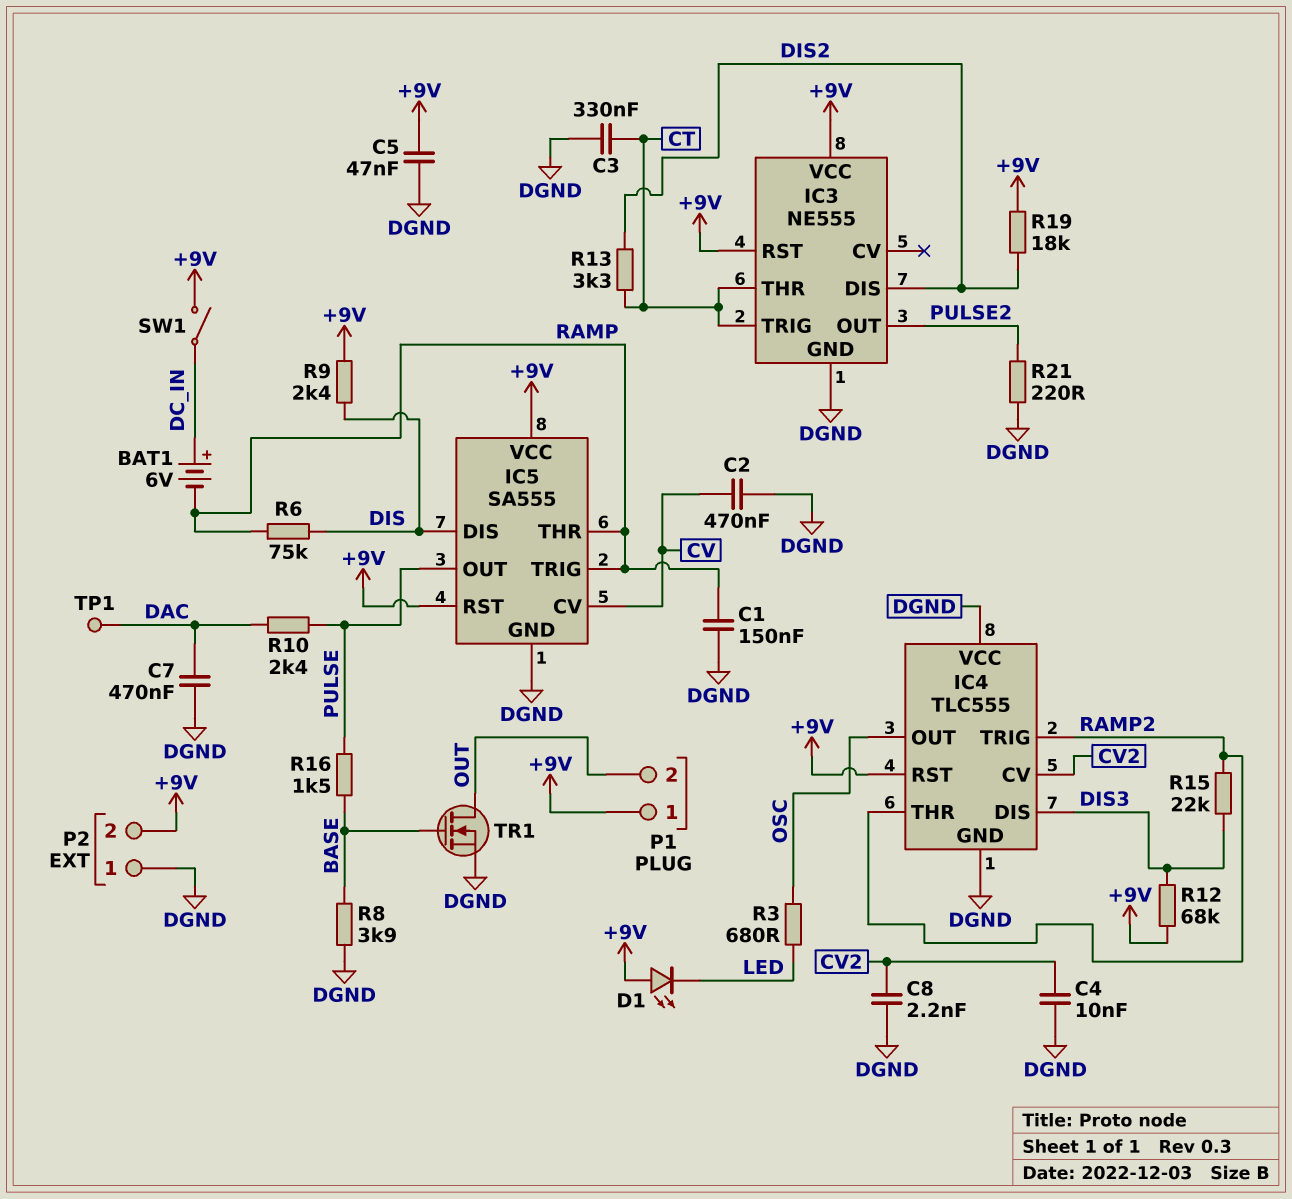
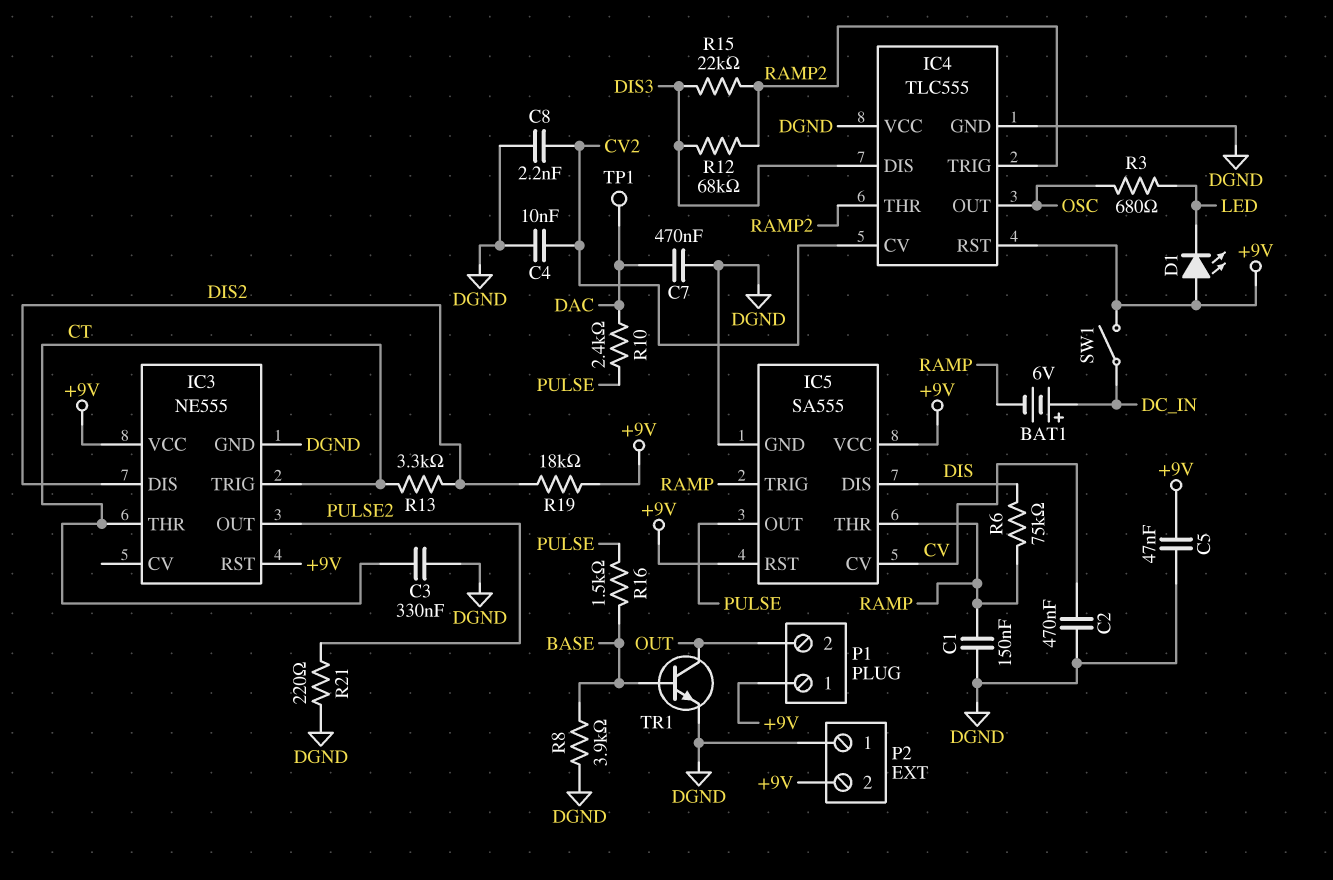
R9: 2.4k (+9V, DIS) -> none
R12: 68k (+9V, DIS3) -> 68k (DIS3, RAMP2)
TR1: NMOS (G BASE, D OUT, S DGND) -> NPN (B BASE, C OUT, E DGND)

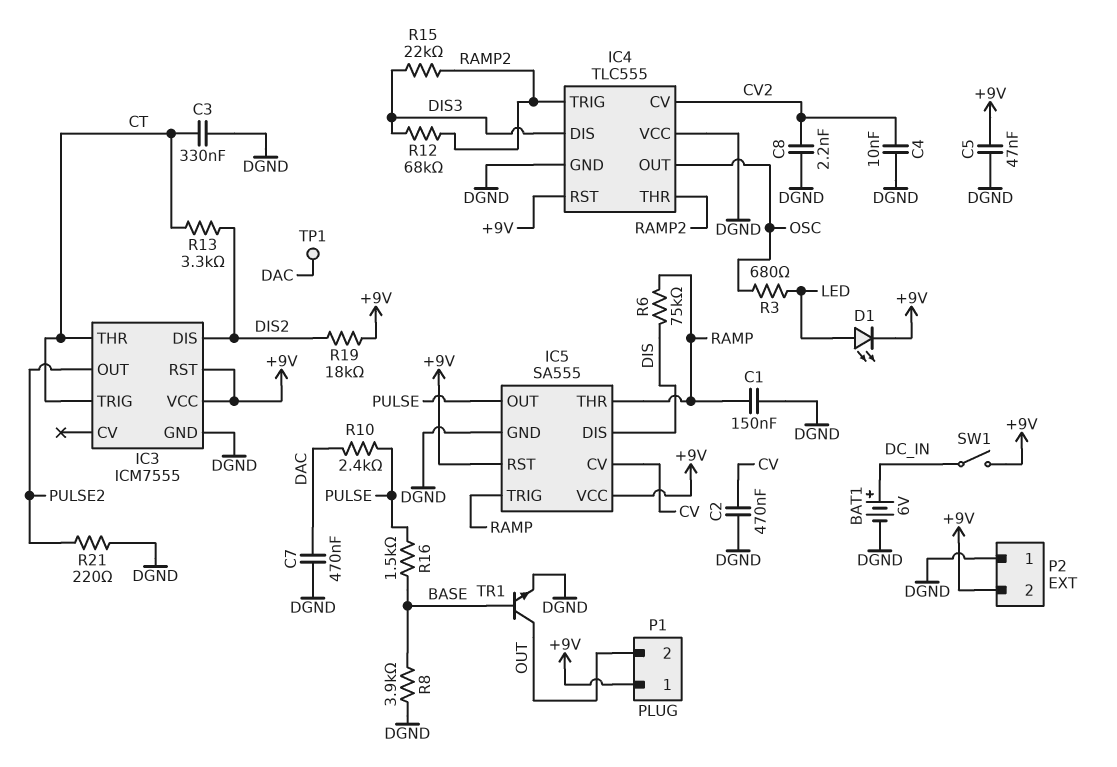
BAT1: 6V (plus DC_IN, minus RAMP) -> 6V (plus DC_IN, minus DGND)
D1: LED (A +9V, K LED) -> LED (A LED, K +9V)
IC3: NE555 -> ICM7555

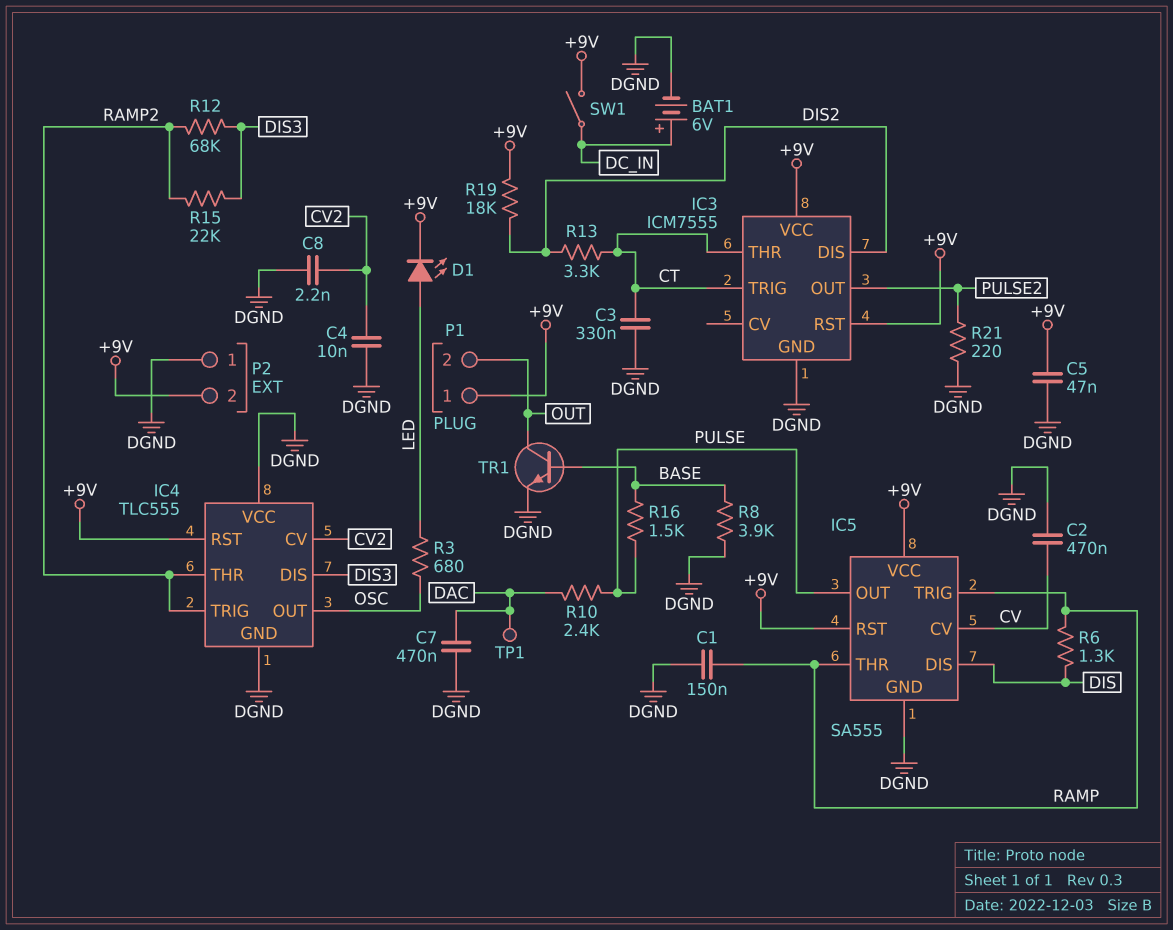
R6: 75k (DIS, RAMP) -> 1.3k (DIS, RAMP)

